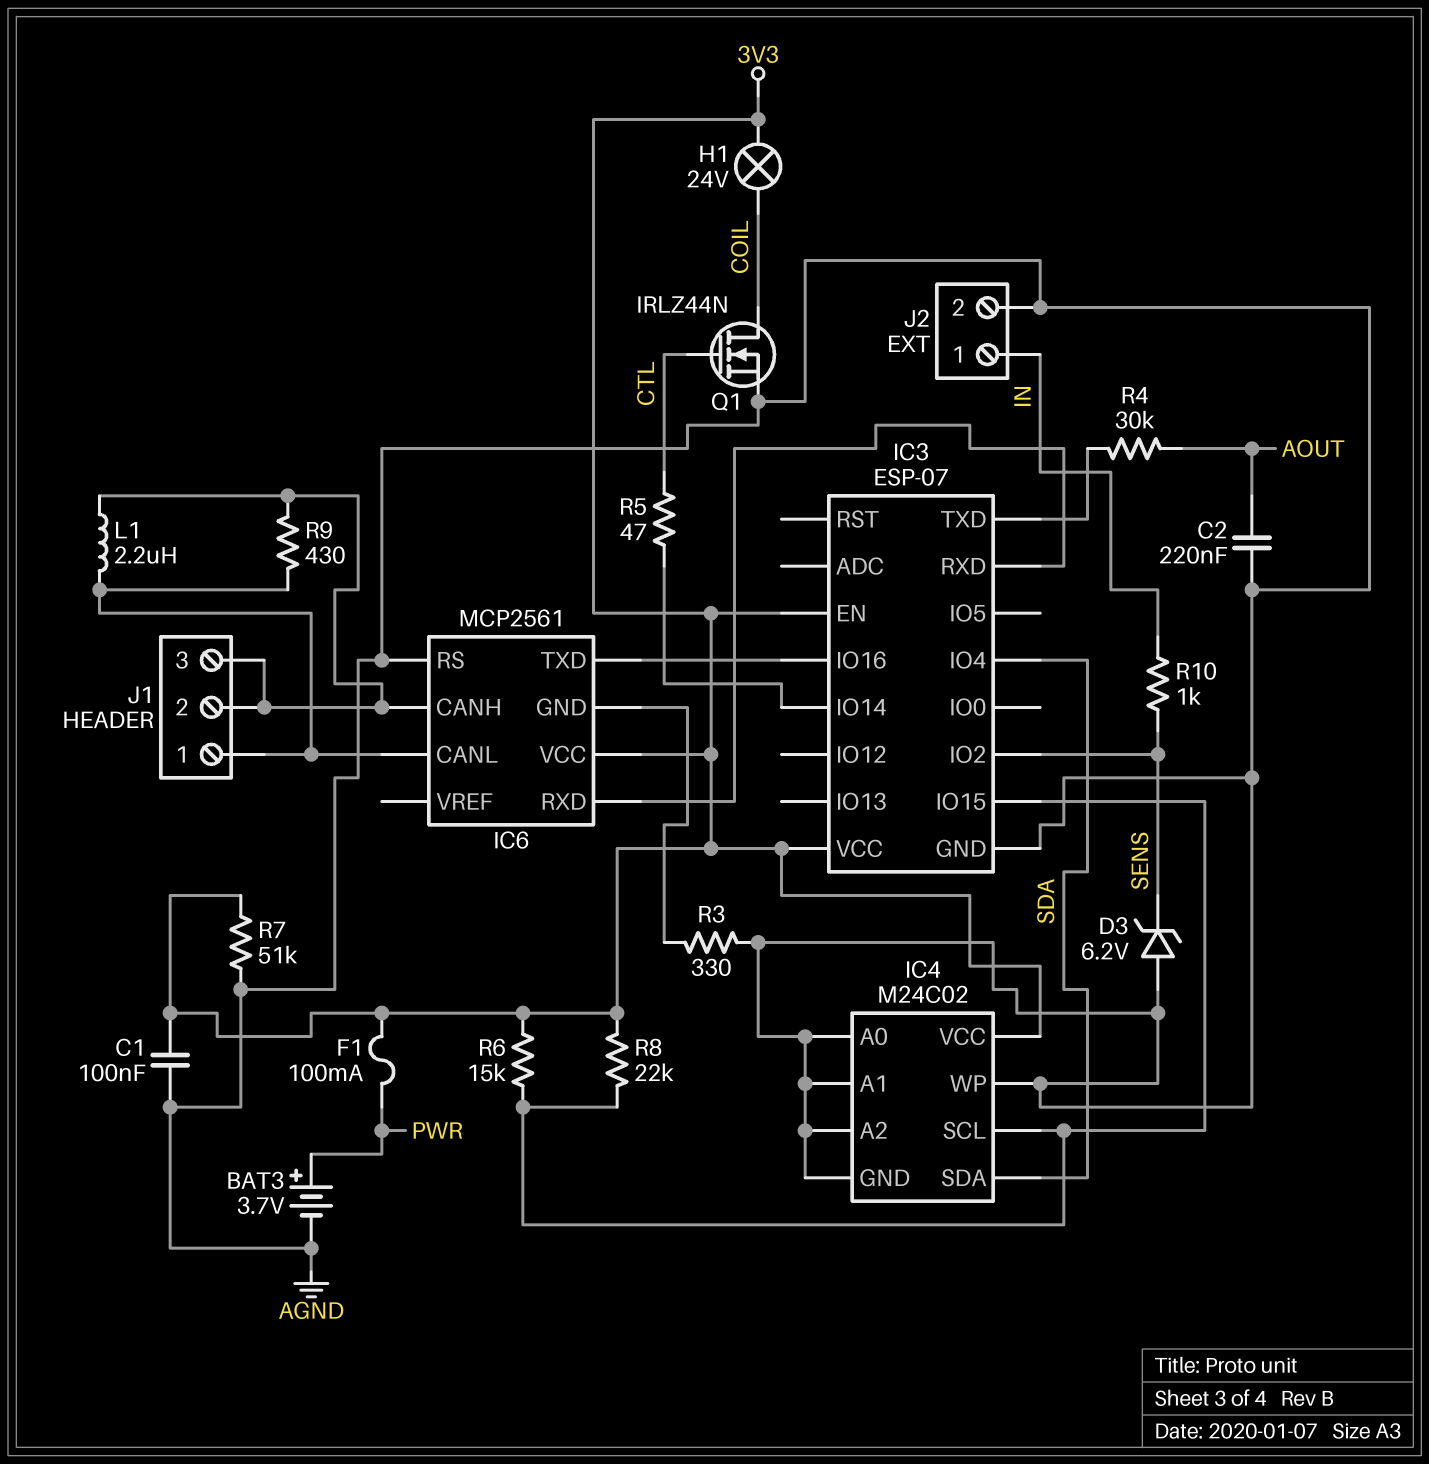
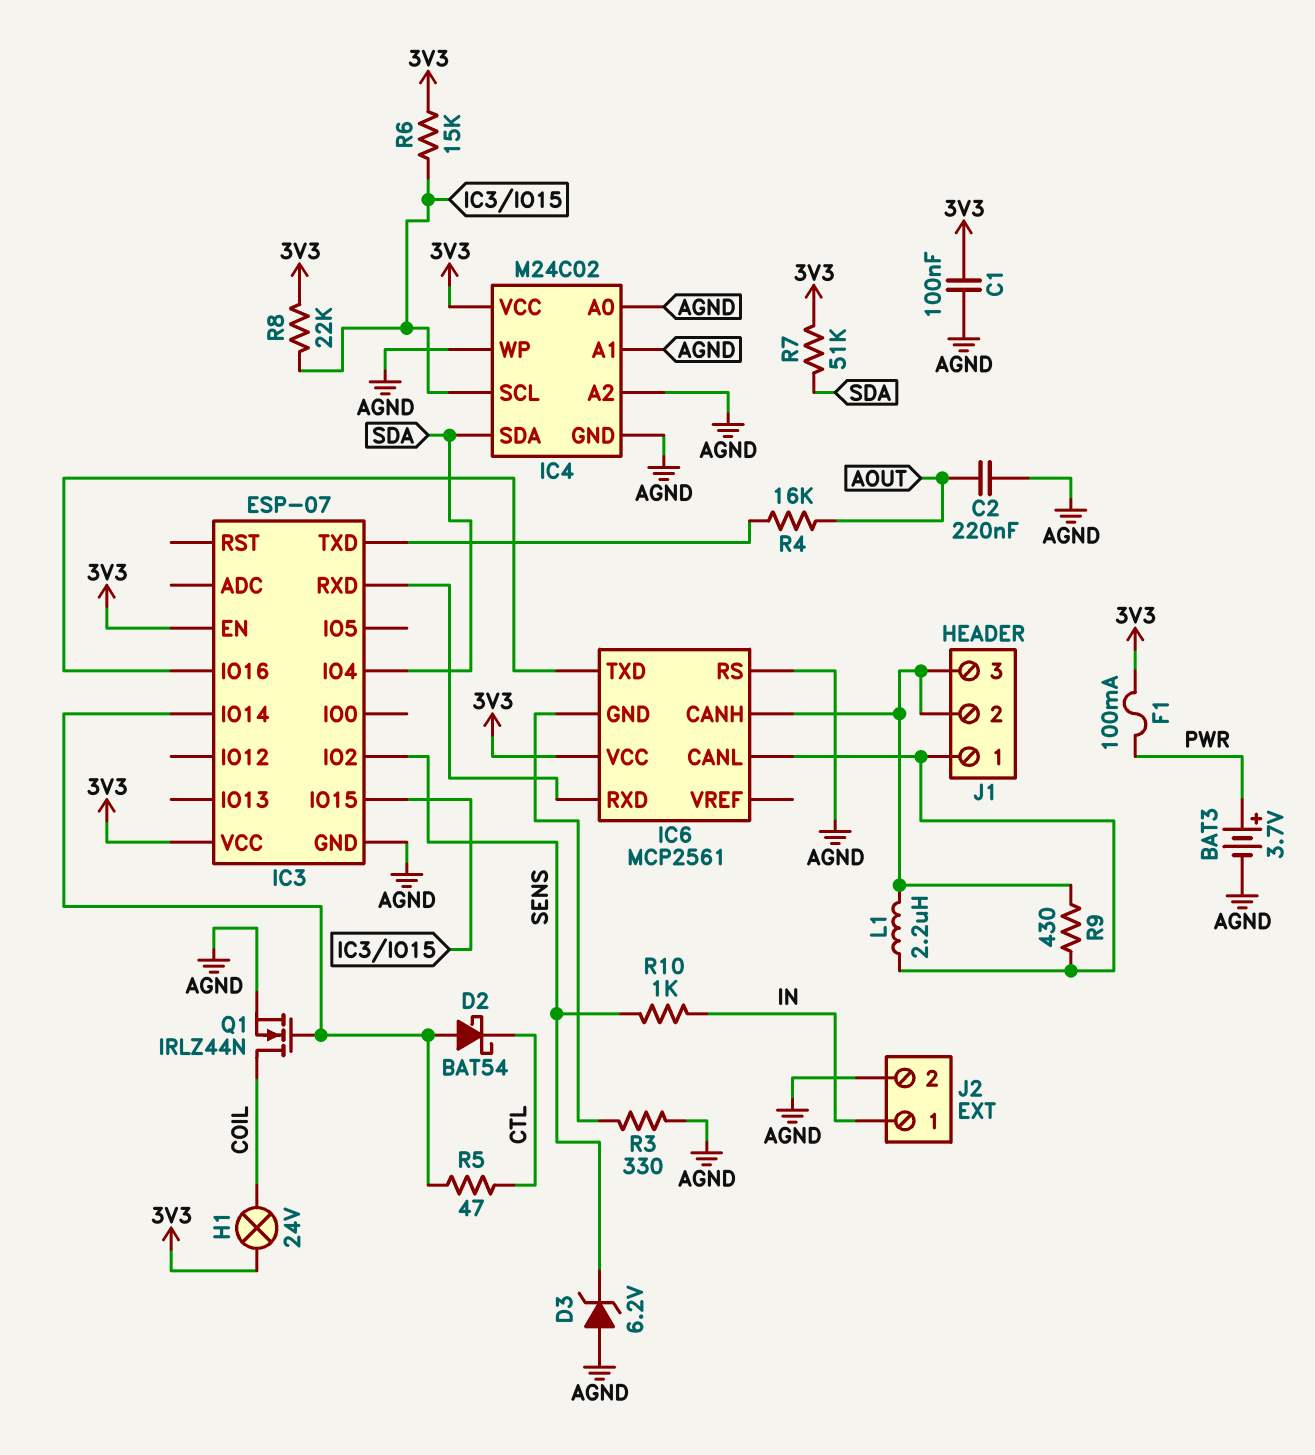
D2: none -> schottky BAT54 (A IC3/IO14, K CTL)
Q1: NMOS IRLZ44N (G CTL, D COIL, S AGND) -> NMOS IRLZ44N (G IC3/IO14, D COIL, S AGND)
R4: 30k (AOUT, IC3/TXD) -> 16k (AOUT, IC3/TXD)
R7: 51k (3V3, AGND) -> 51k (3V3, SDA)

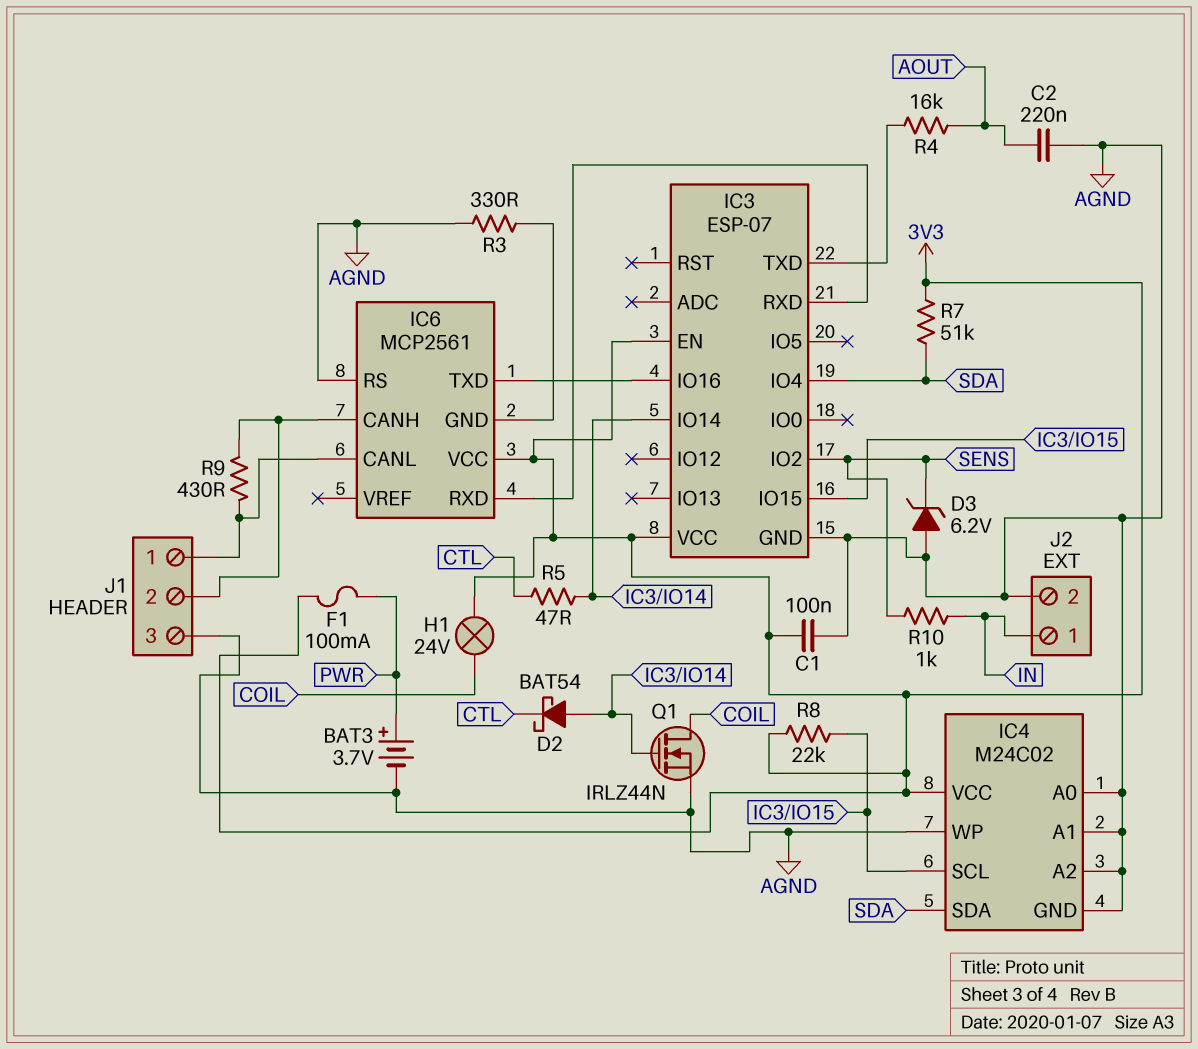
J1 pin 3: IC6/CANH -> AGND
L1: 2.2uH (IC6/CANH, IC6/CANL) -> none
R6: 15k (3V3, IC3/IO15) -> none

